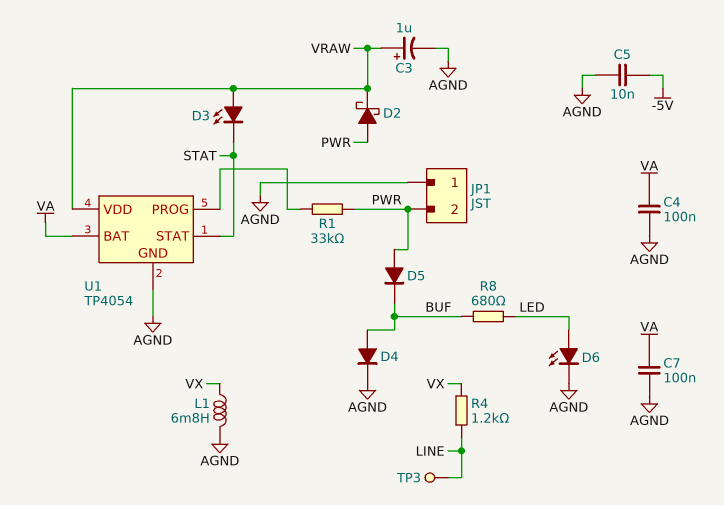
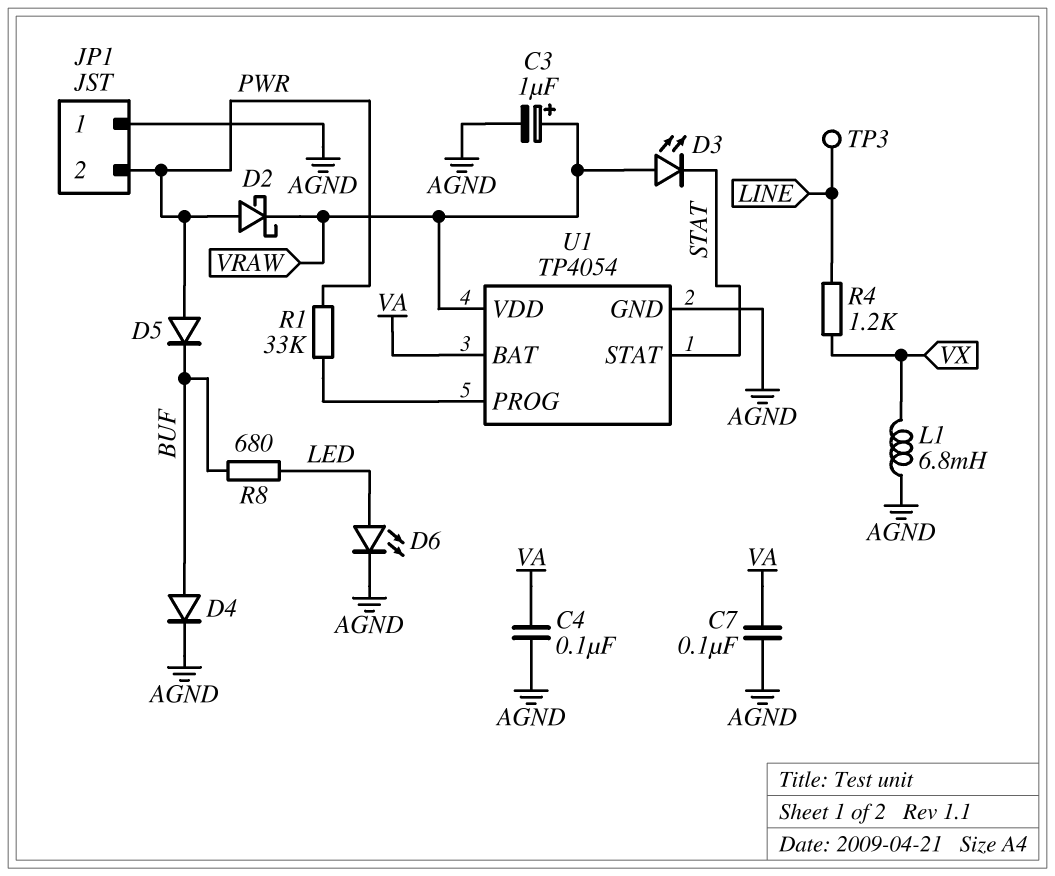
C5: 10nF (-5V, AGND) -> none

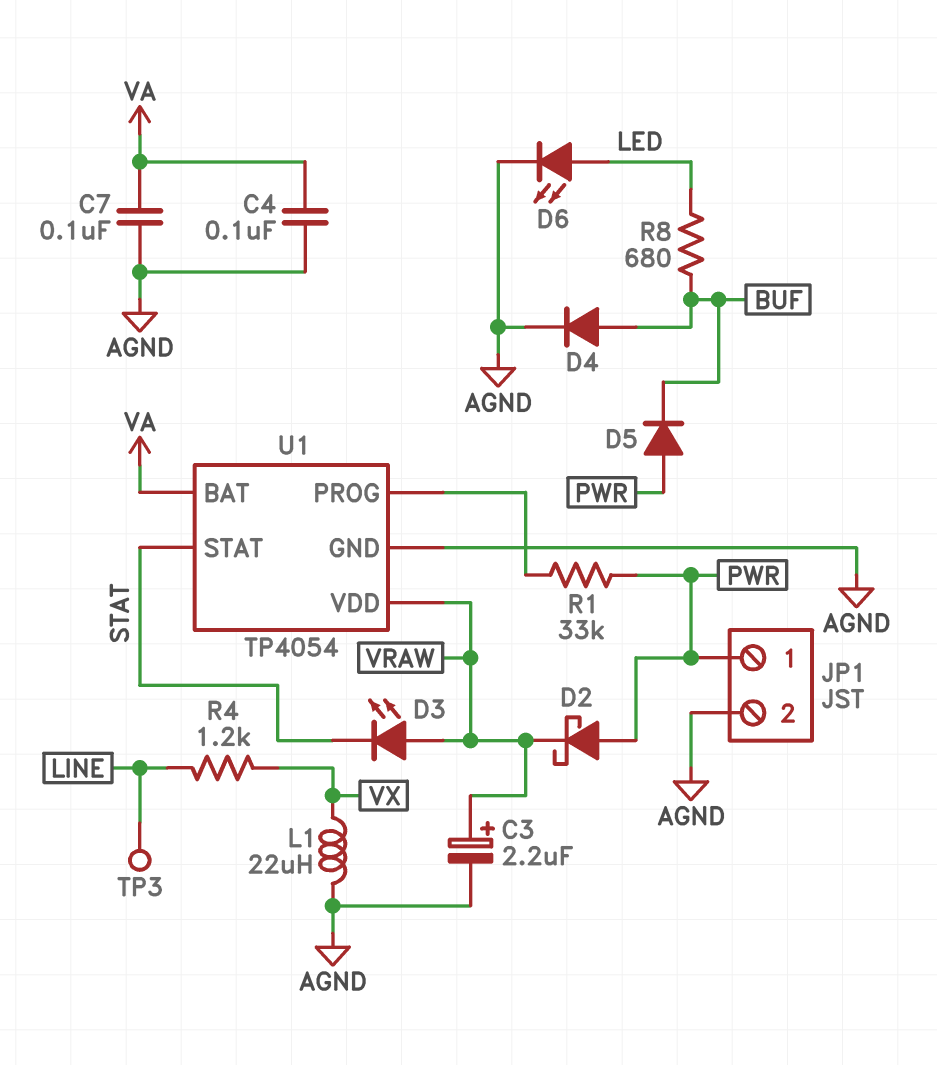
C3: 1uF (plus VRAW, minus AGND) -> 2.2uF (plus VRAW, minus AGND)
JP1 pin 1: AGND -> PWR
JP1 pin 2: PWR -> AGND
L1: 6.8mH (AGND, VX) -> 22uH (AGND, VX)

